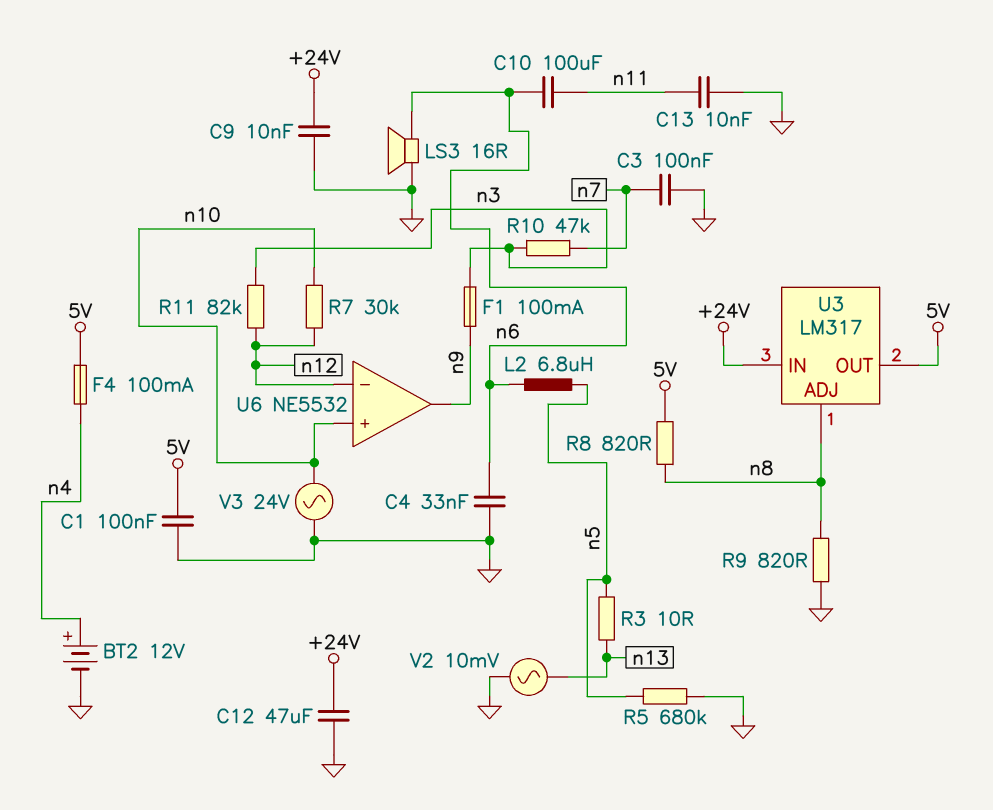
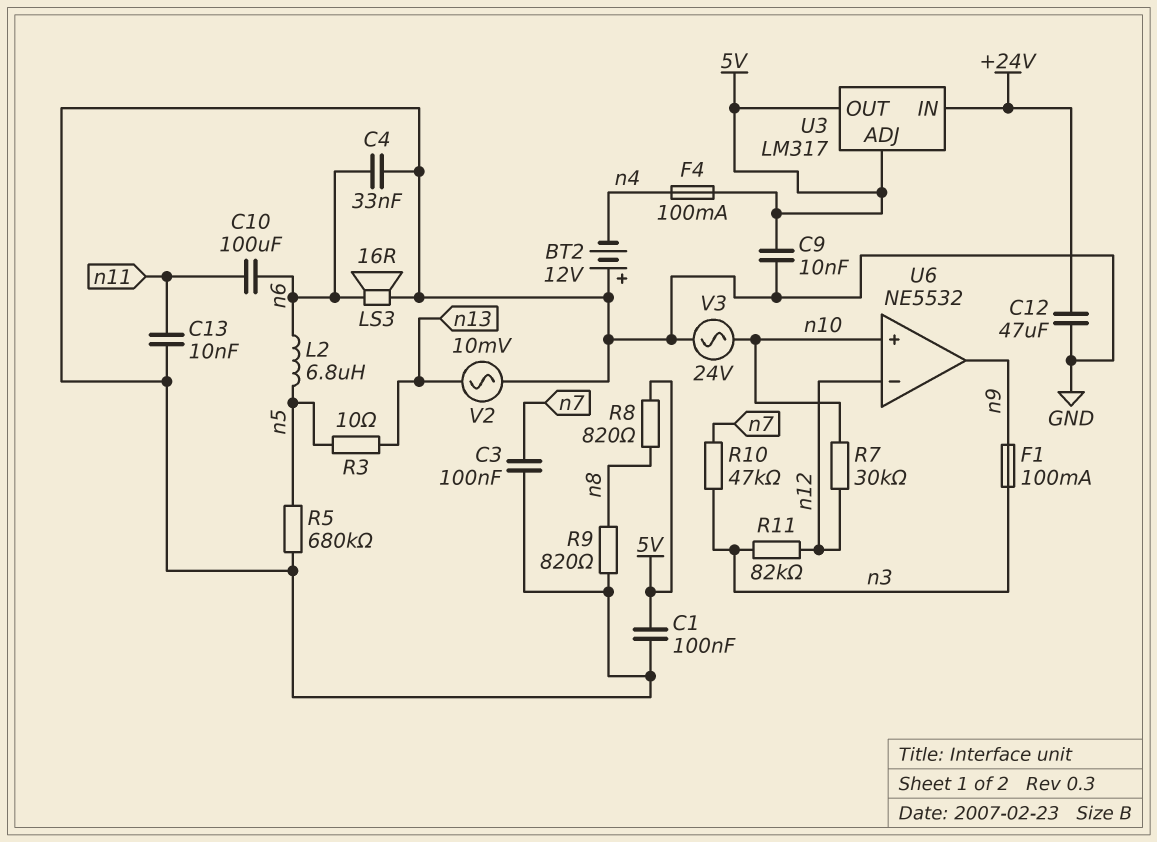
BT2: 12V (plus n4, minus GND) -> 12V (plus GND, minus n4)
C9: 10nF (+24V, GND) -> 10nF (5V, GND)
U3 pin ADJ: n8 -> 5V

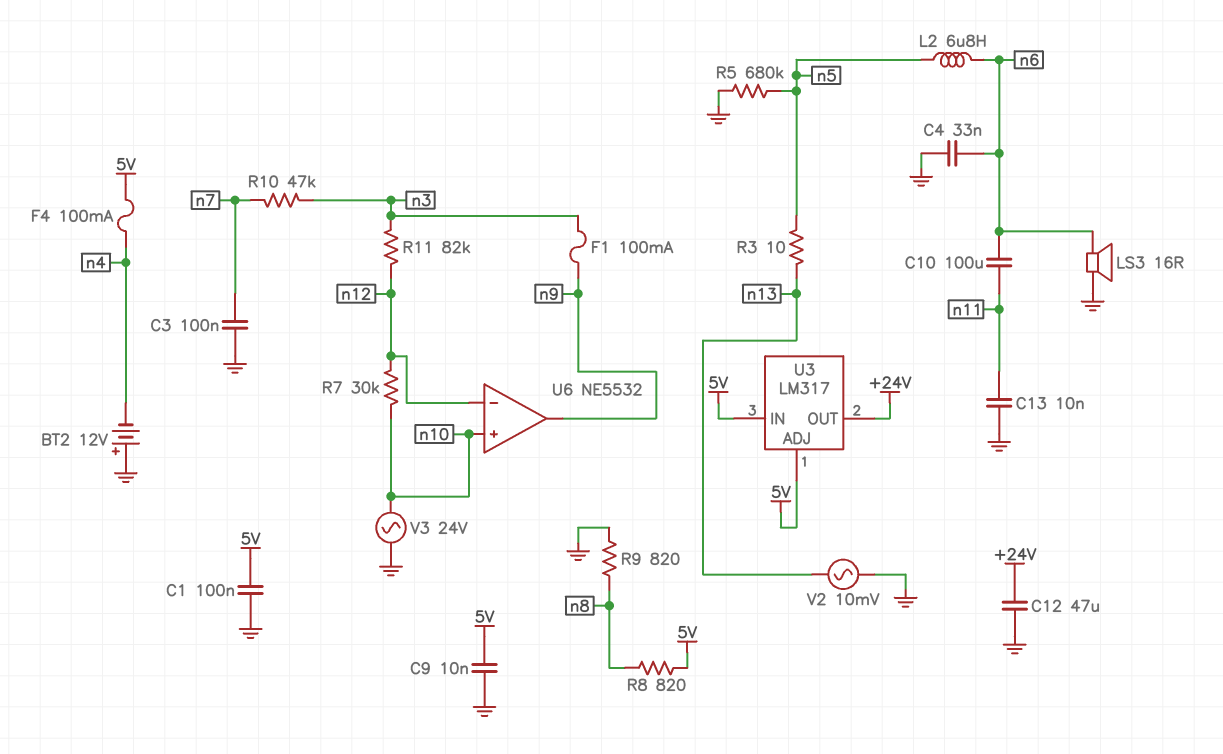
U3 pin IN: +24V -> 5V
U3 pin OUT: 5V -> +24V

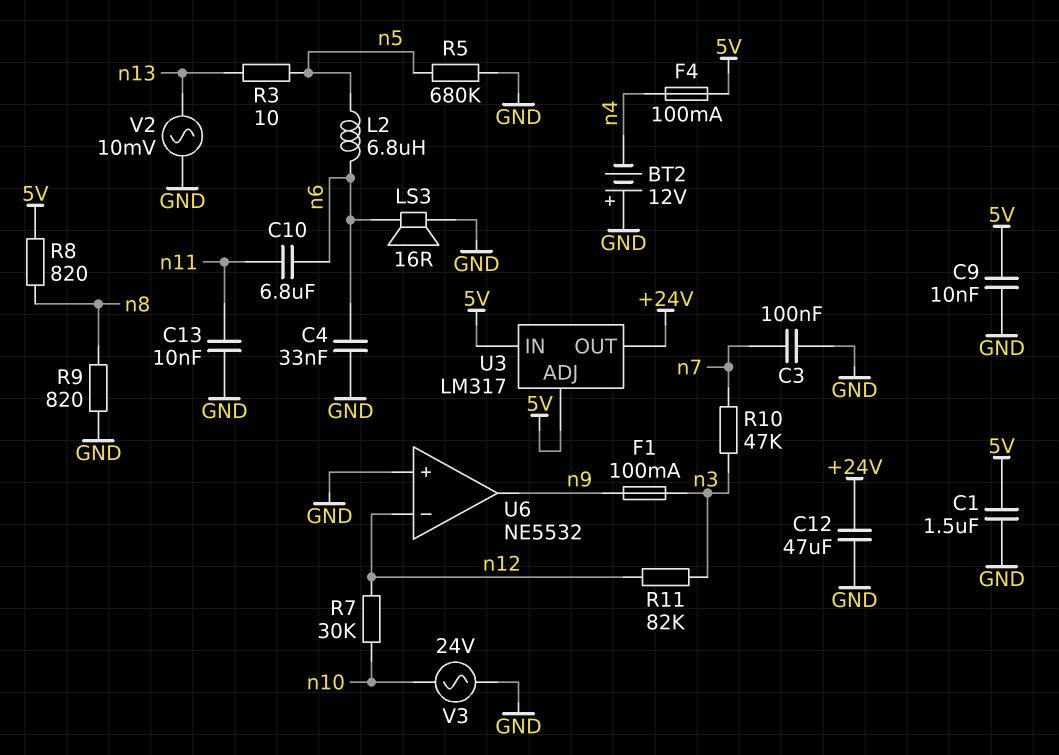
C1: 100nF (5V, GND) -> 1.5uF (5V, GND)
C10: 100uF (n6, n11) -> 6.8uF (n6, n11)
U6 pin in+: n10 -> GND

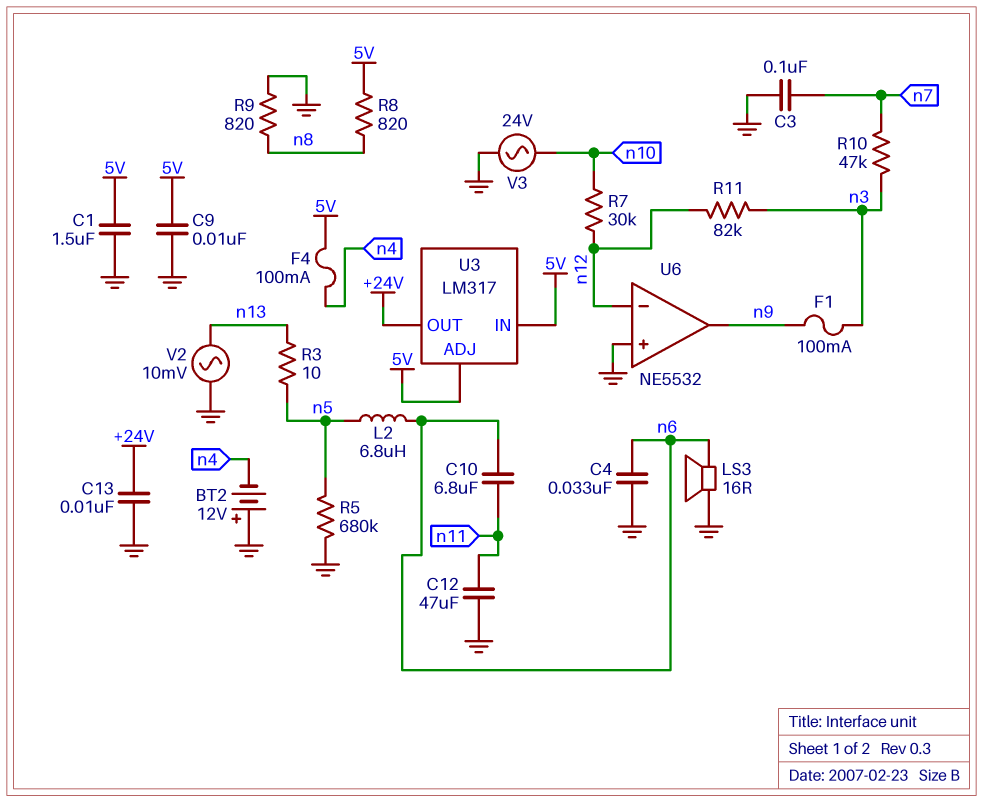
C12: 47uF (+24V, GND) -> 47uF (GND, n11)
C13: 10nF (GND, n11) -> 10nF (+24V, GND)

